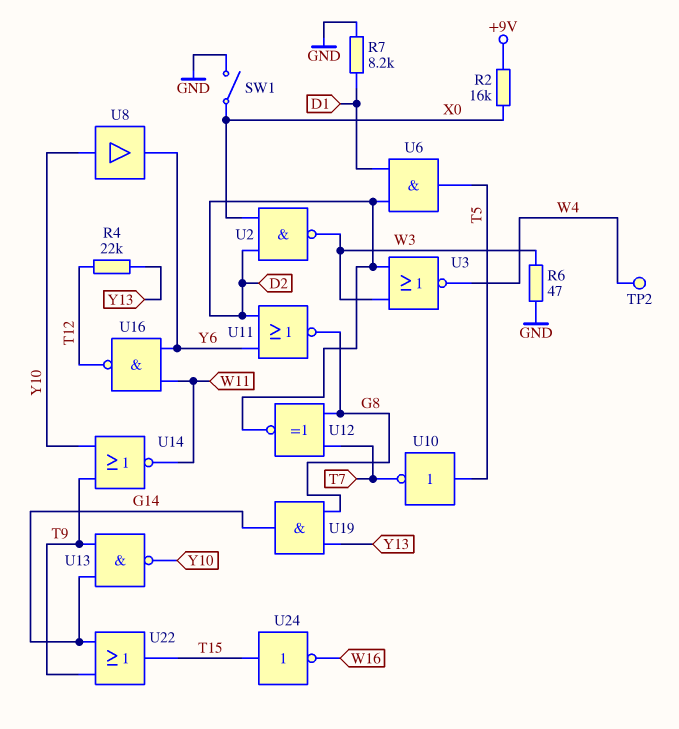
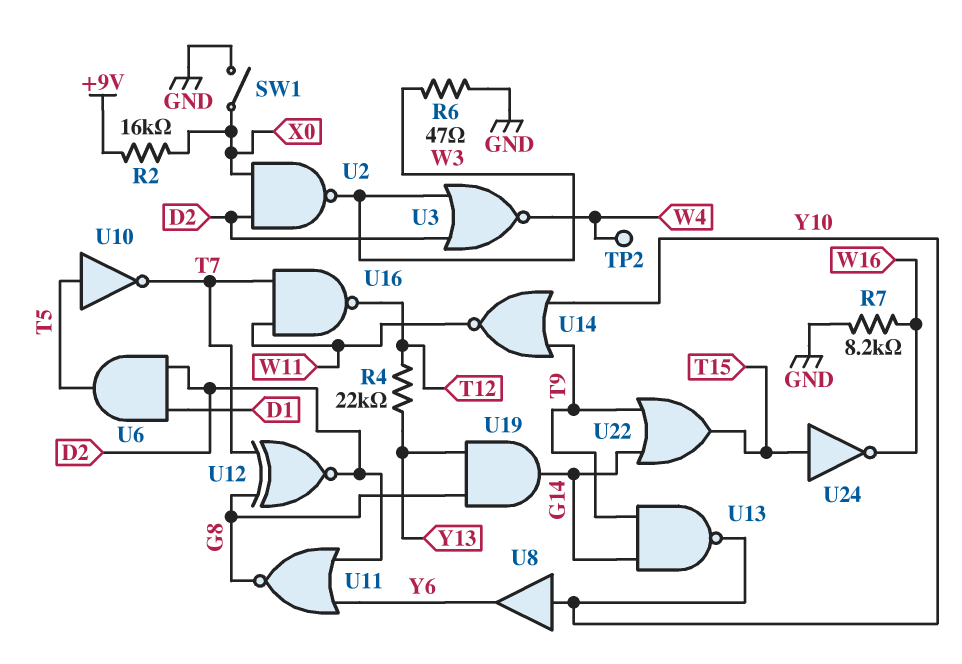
R7: 8.2k (D1, GND) -> 8.2k (GND, W16)
U16: NAND (in W11, in Y6, out T12) -> NAND (in T7, in W11, out T12)

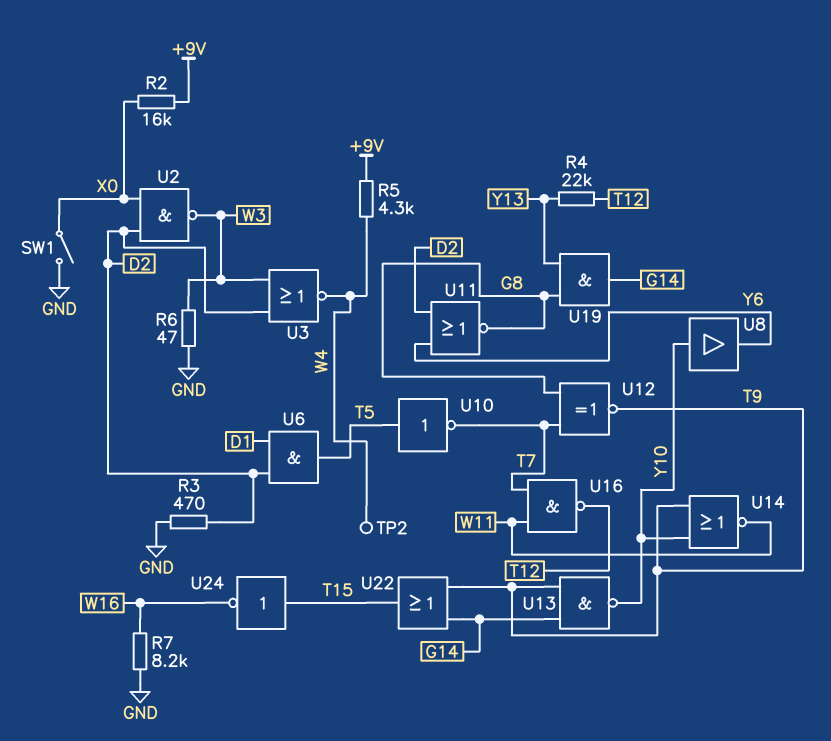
R3: none -> 470 (D2, GND)
R5: none -> 4.3k (+9V, W4)
U12: XNOR (in G8, in T7, out D2) -> XNOR (in G8, in T7, out T9)

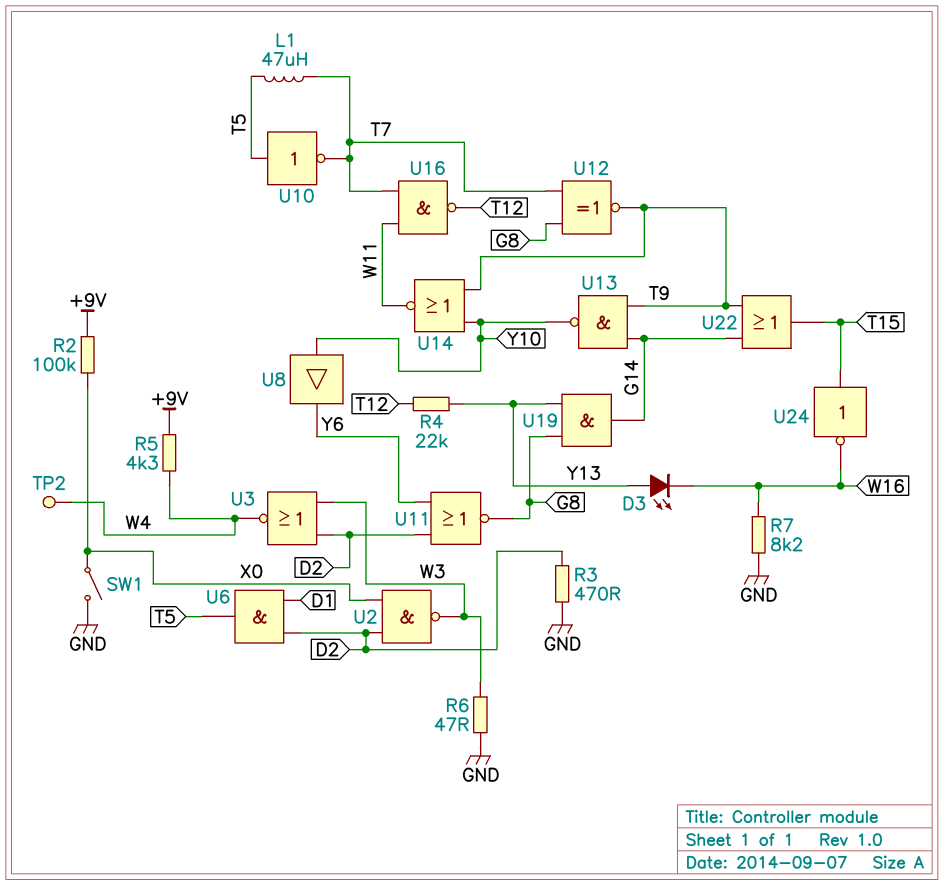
D3: none -> LED (A Y13, K W16)
L1: none -> 47uH (T5, T7)
R2: 16k (+9V, X0) -> 100k (+9V, X0)

